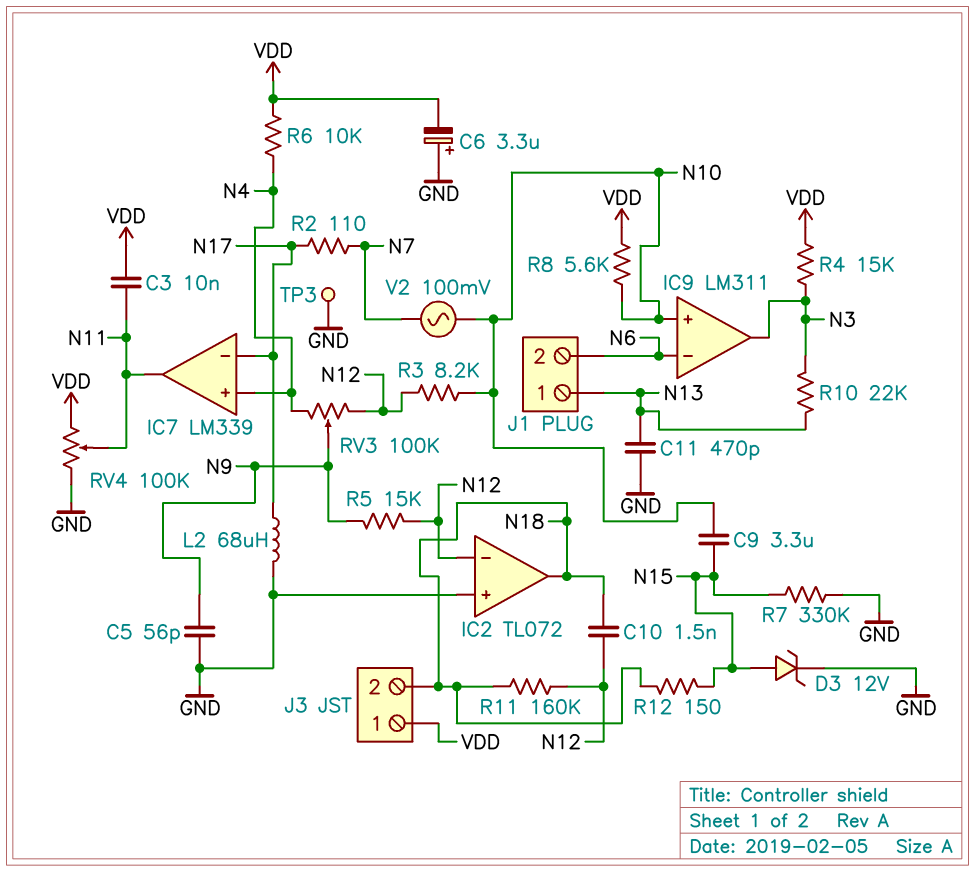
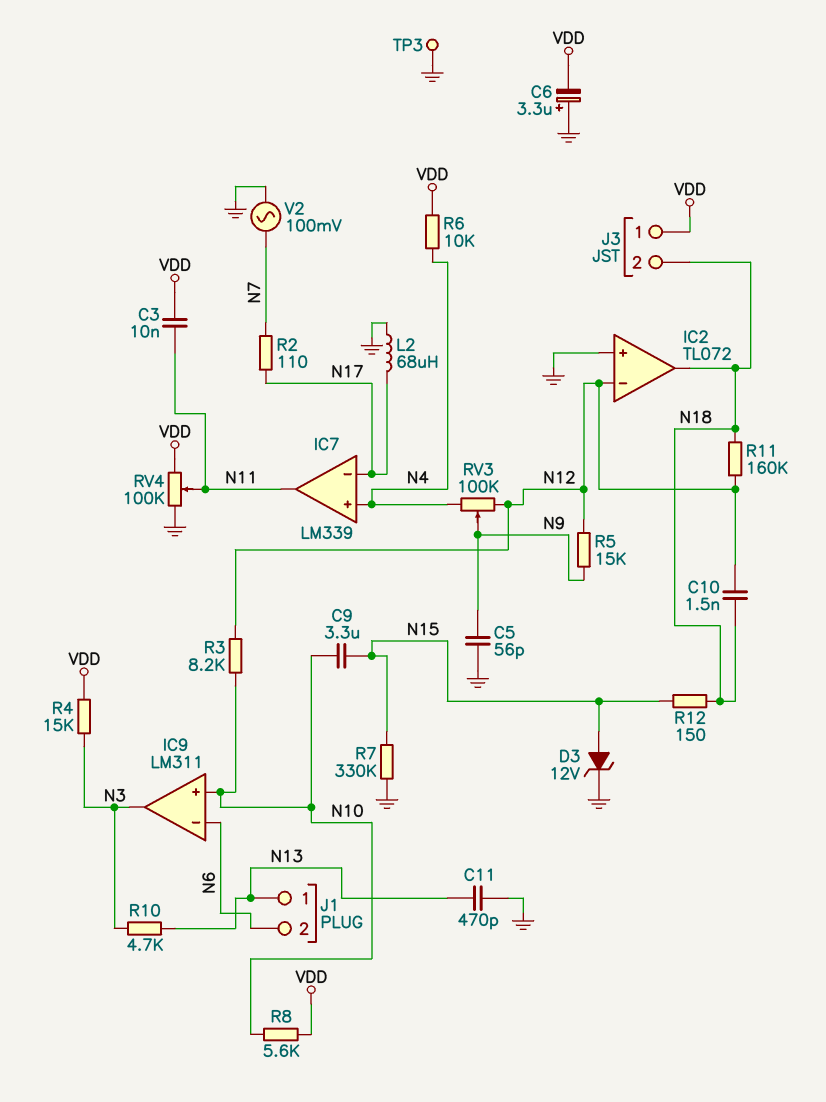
R10: 22k (N3, N13) -> 4.7k (N3, N13)
V2: AC 100mV (N7, N10) -> AC 100mV (GND, N7)

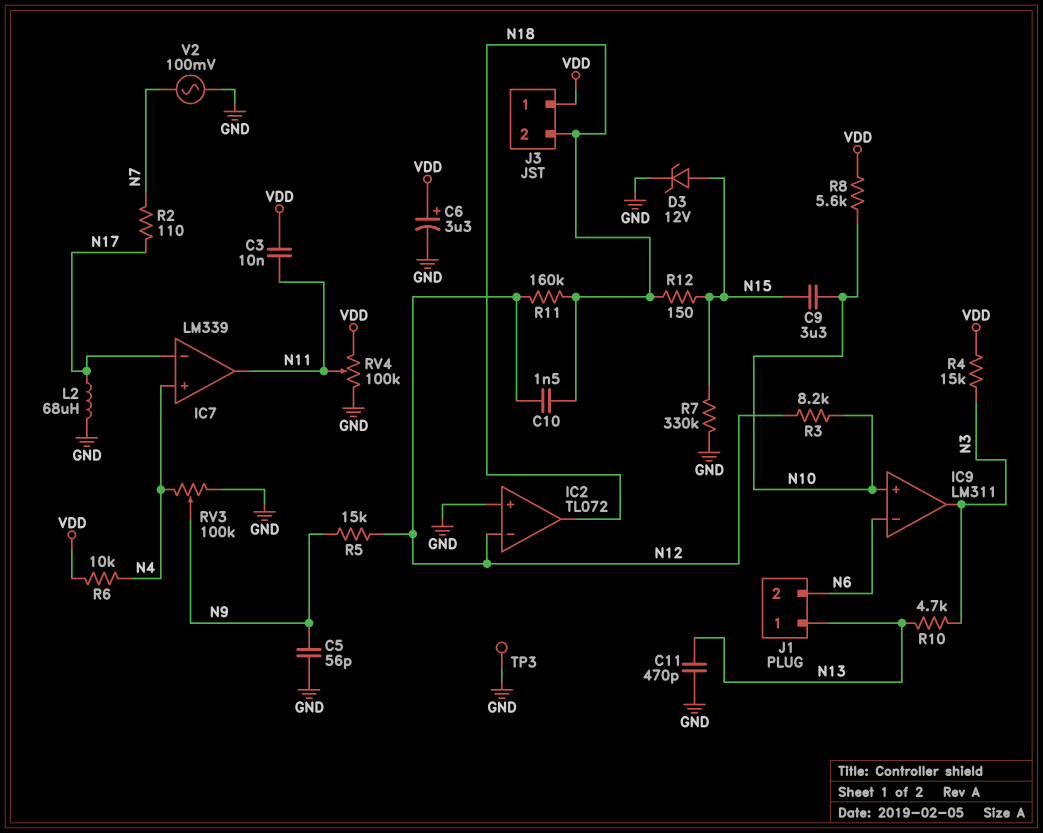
C6: 3.3uF (plus GND, minus VDD) -> 3.3uF (plus VDD, minus GND)
RV3: 100k (N4, N12, wiper N9) -> 100k (GND, N4, wiper N9)

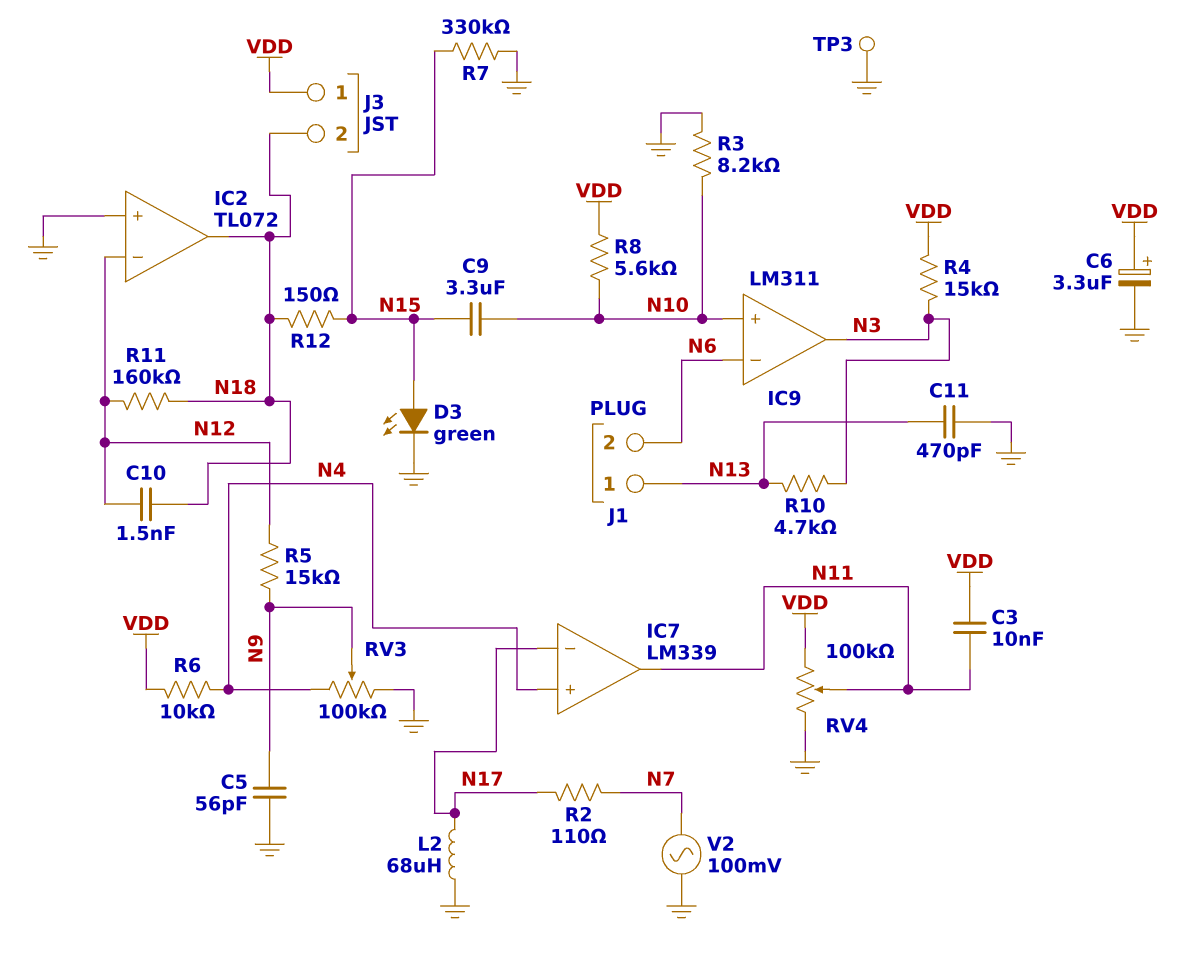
D3: zener 12V (A N15, K GND) -> LED green (A N15, K GND)
R3: 8.2k (N10, N12) -> 8.2k (GND, N10)

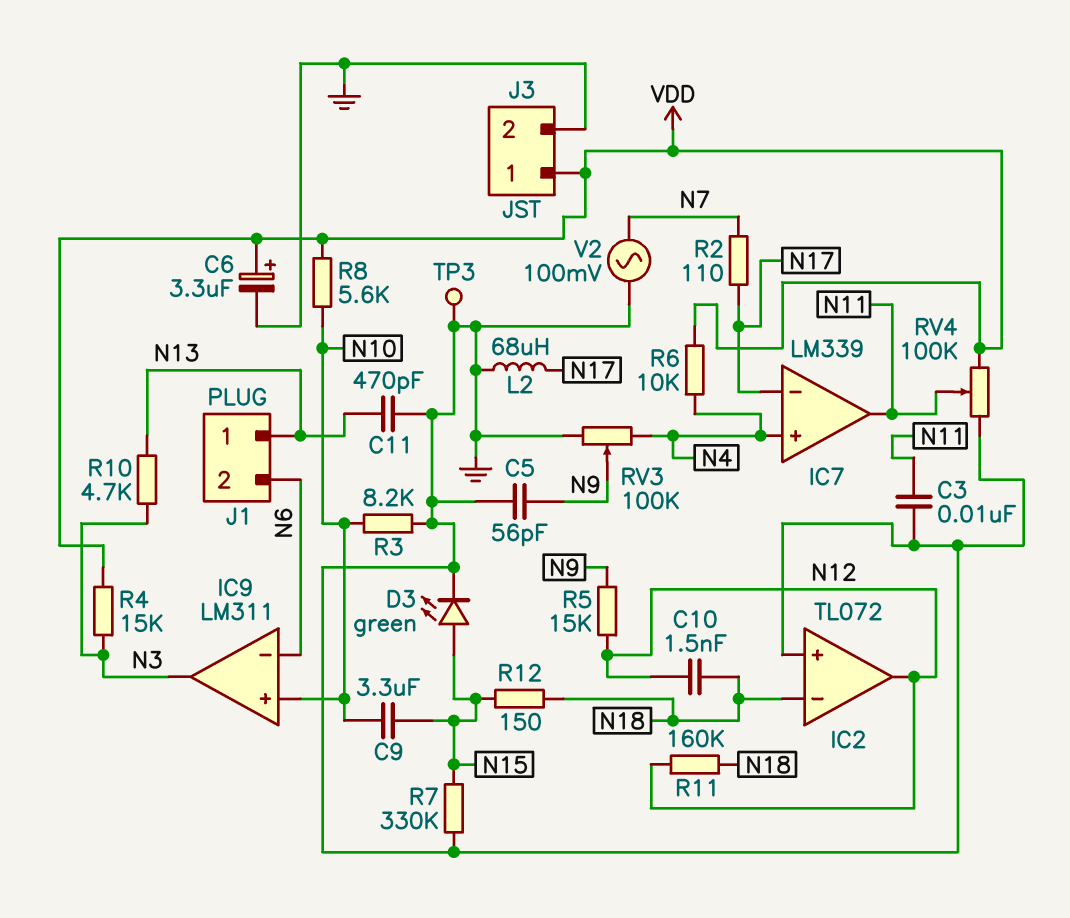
C3: 10nF (N11, VDD) -> 10nF (GND, N11)
IC2 pin in-: N12 -> N18
IC2 pin out: N18 -> N12
J3 pin 2: N18 -> GND

